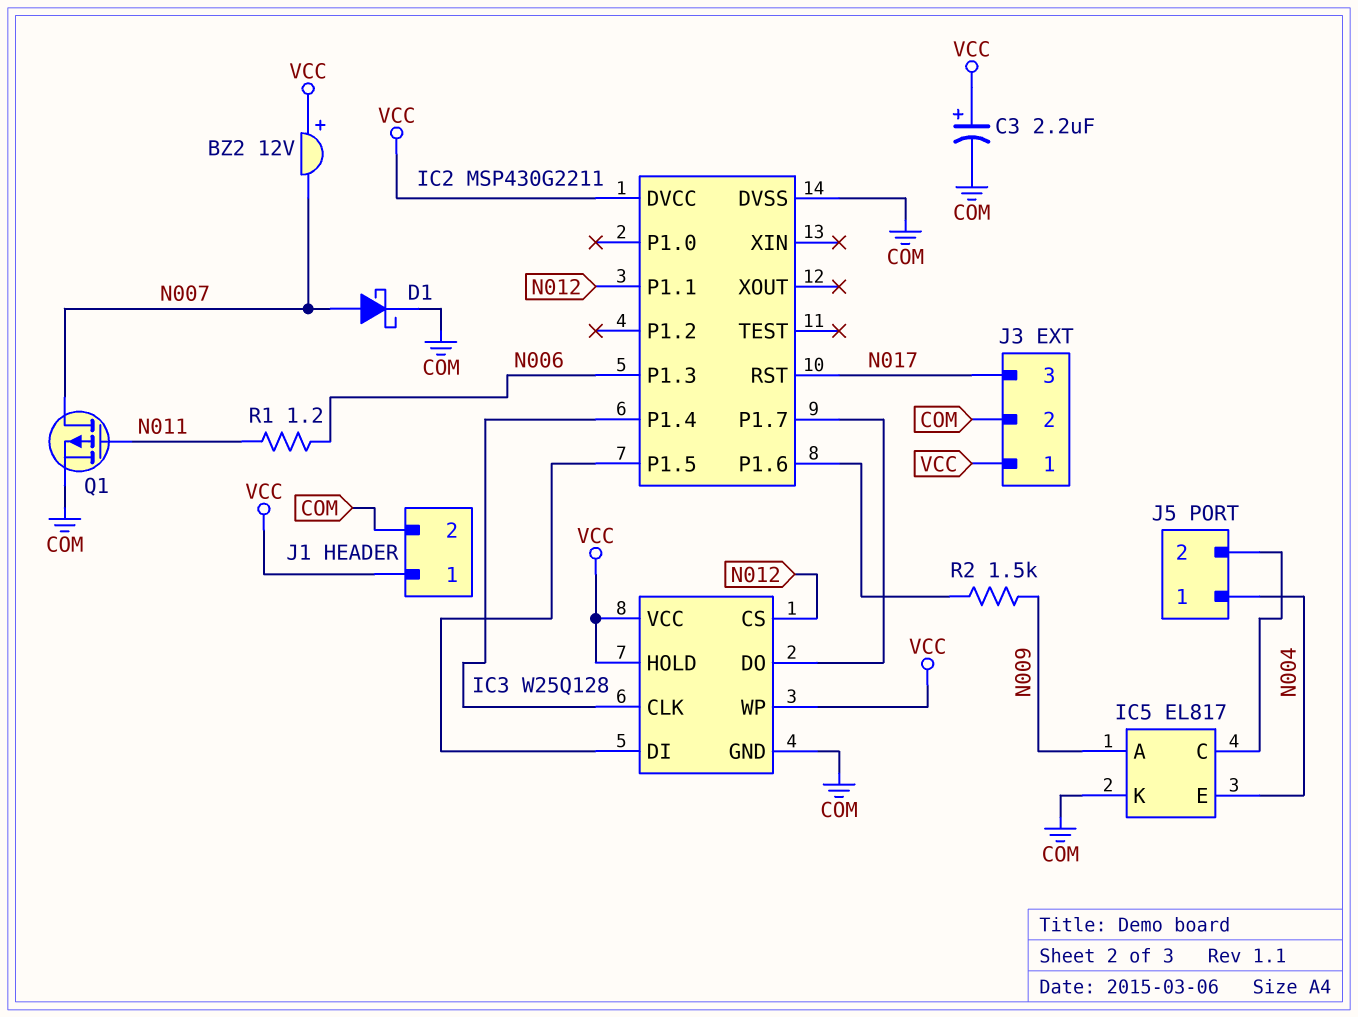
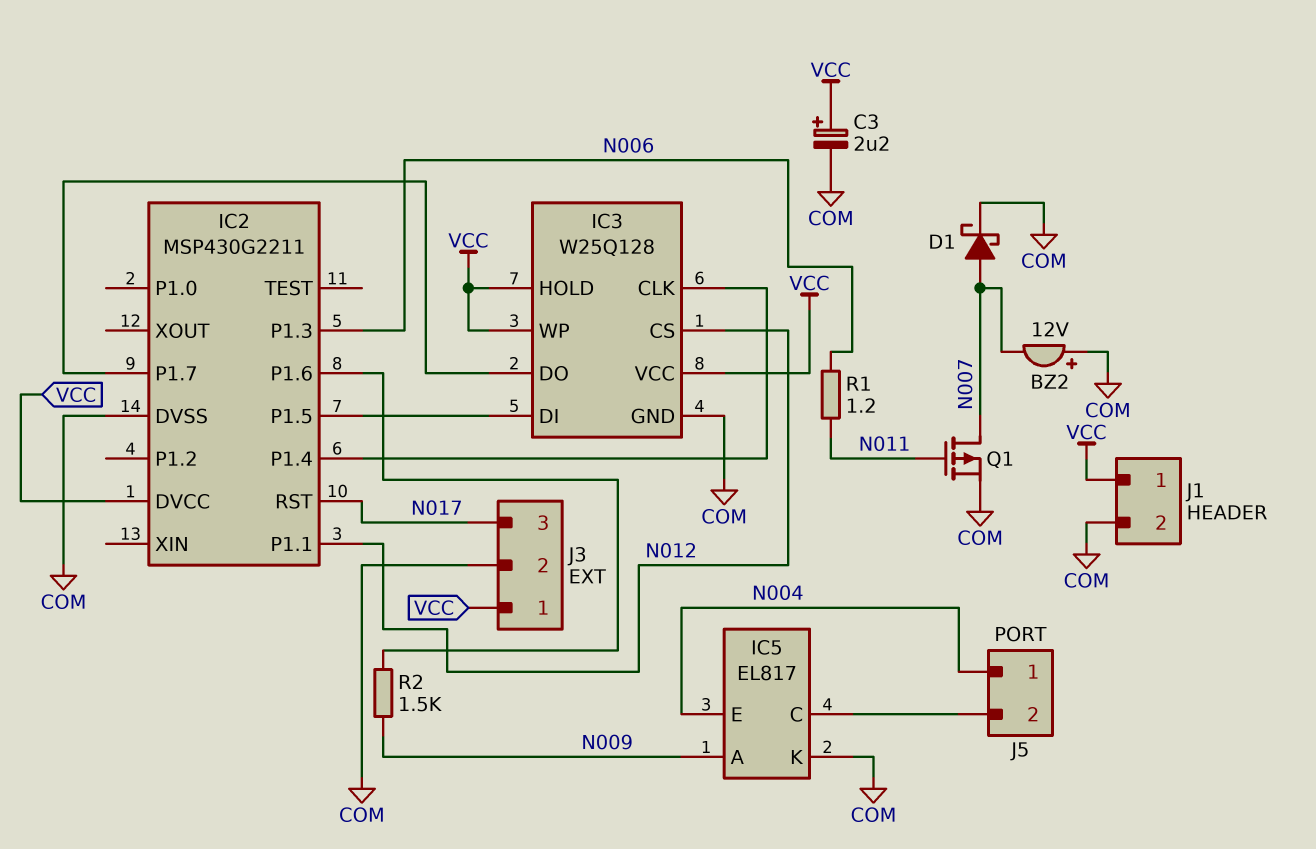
BZ2: buzzer 12V (plus VCC, minus N007) -> buzzer 12V (plus COM, minus N007)

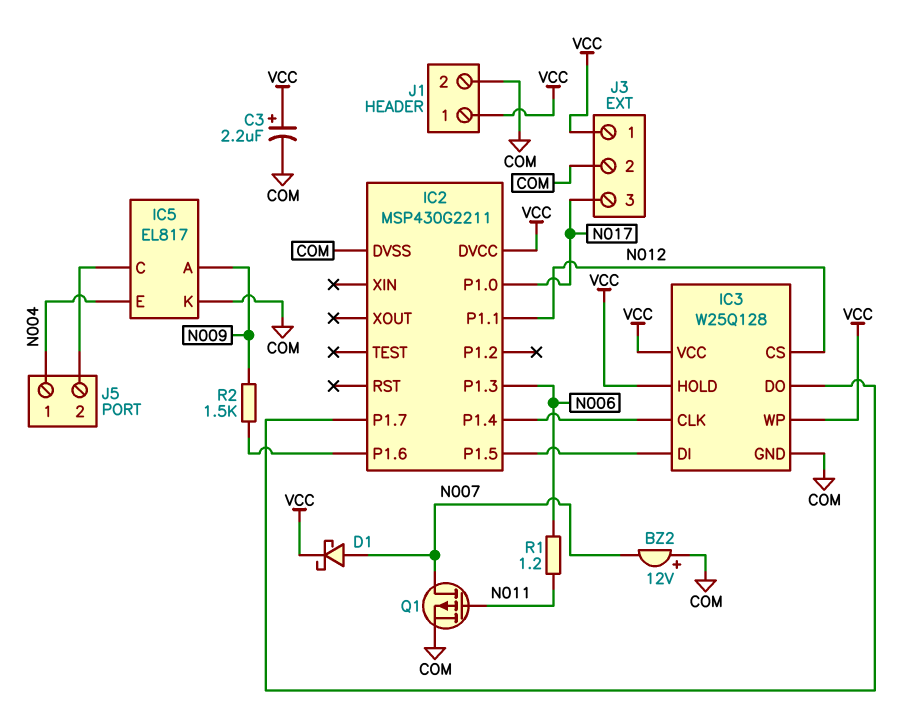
D1: schottky (A N007, K COM) -> schottky (A N007, K VCC)
IC2 pin P1.0: none -> N017
IC2 pin RST: N017 -> none

